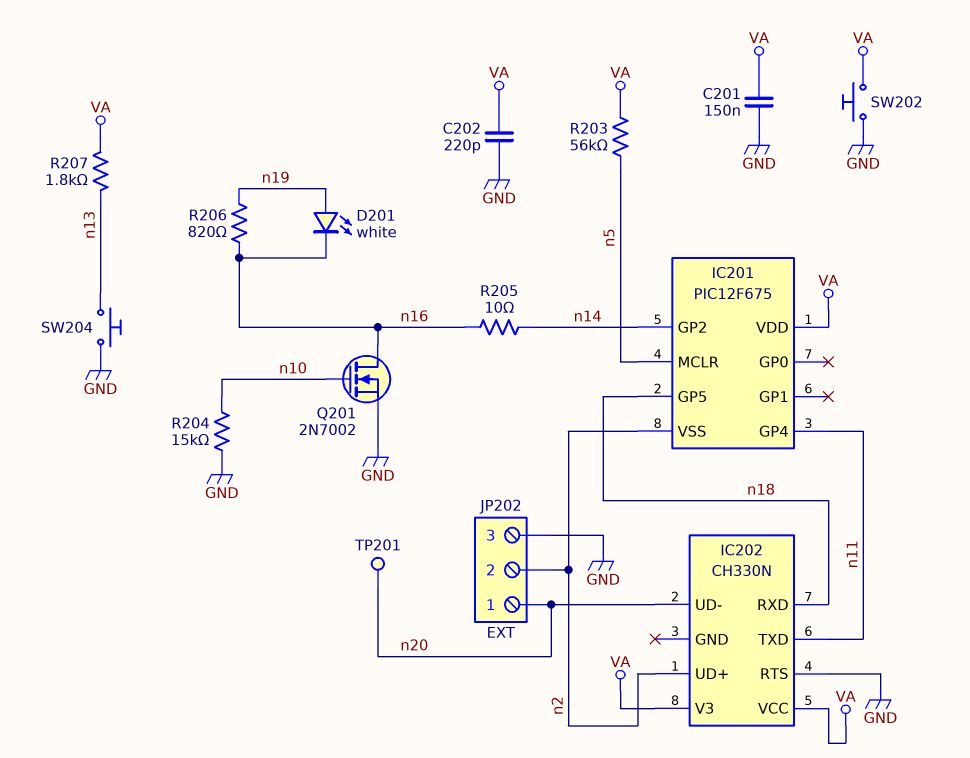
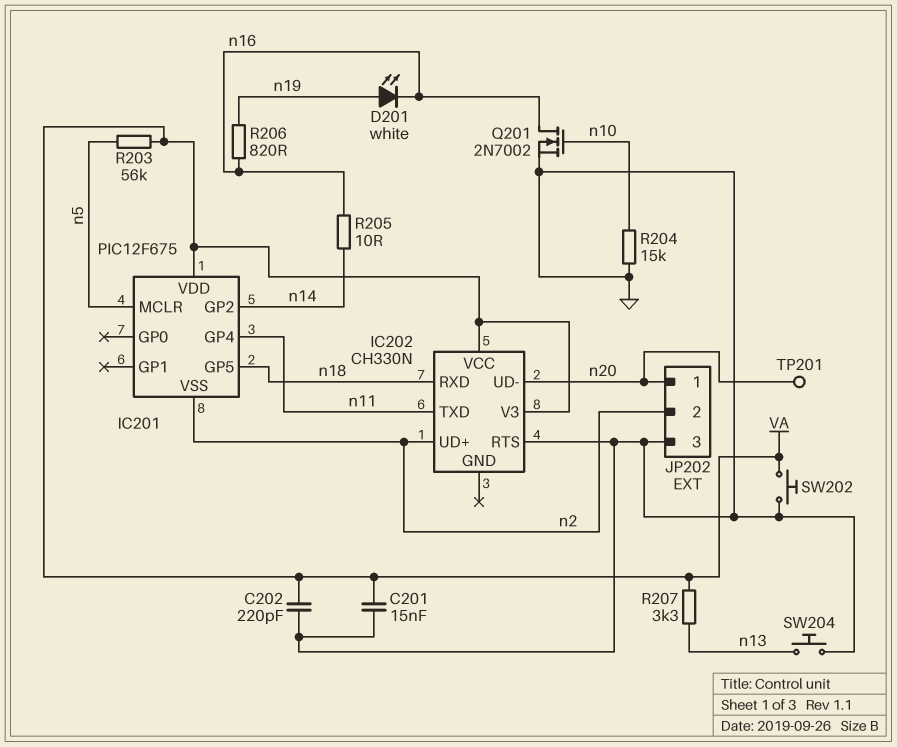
C201: 150nF (GND, VA) -> 15nF (GND, VA)
R207: 1.8k (VA, n13) -> 3.3k (VA, n13)

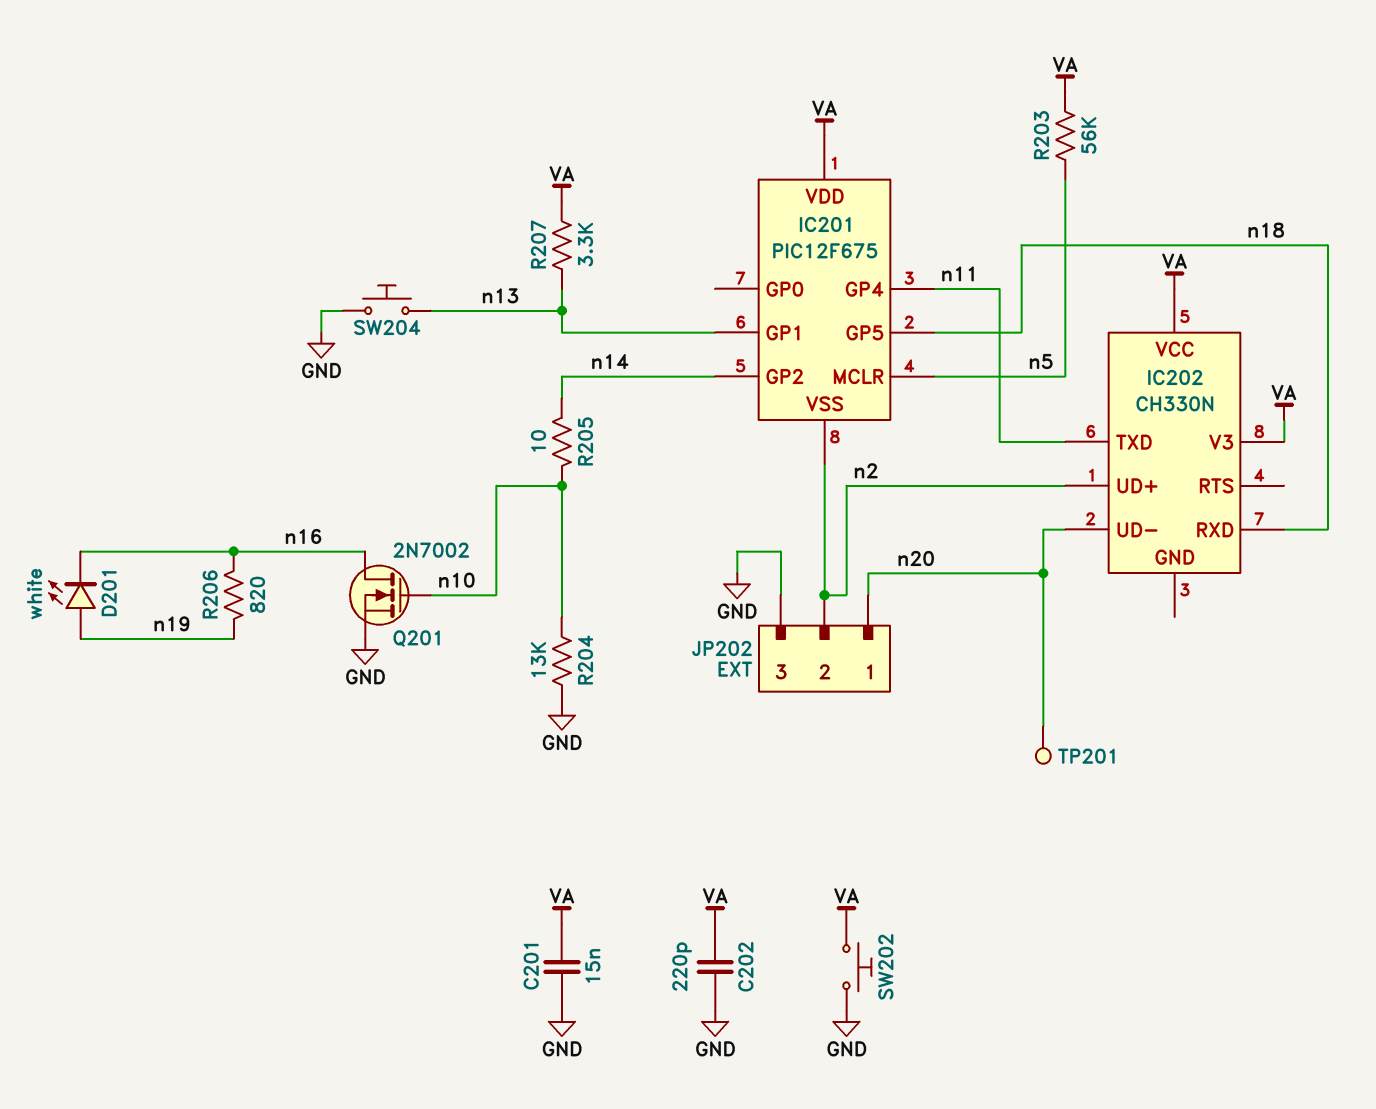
IC201 pin GP1: none -> n13
IC202 pin RTS: GND -> none
R204: 15k (GND, n10) -> 13k (GND, n10)
R205: 10 (n14, n16) -> 10 (n10, n14)

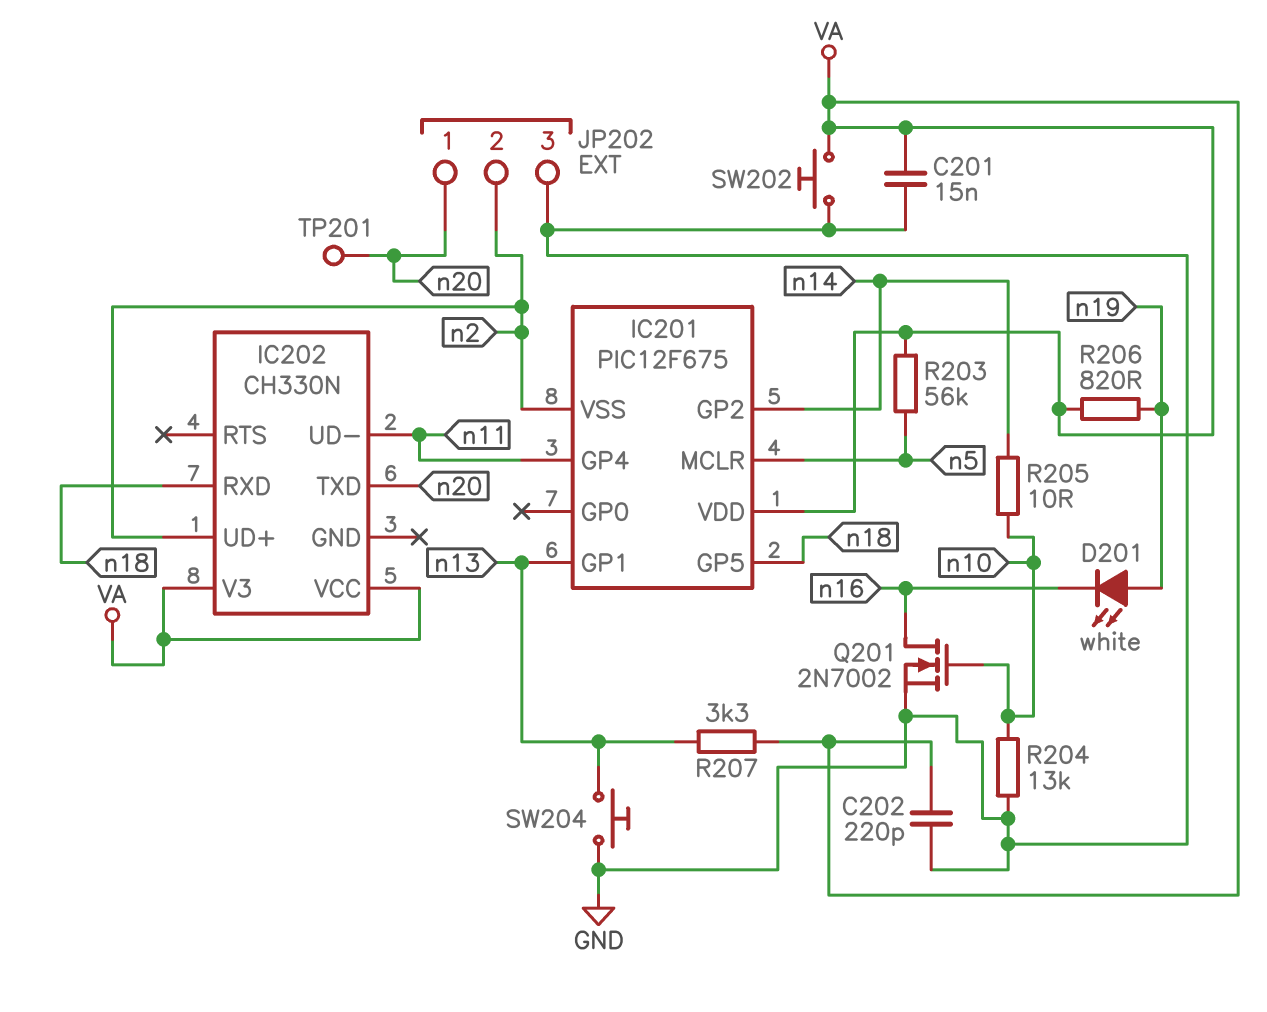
IC202 pin TXD: n11 -> n20
IC202 pin UD-: n20 -> n11
R206: 820 (n16, n19) -> 820 (VA, n19)

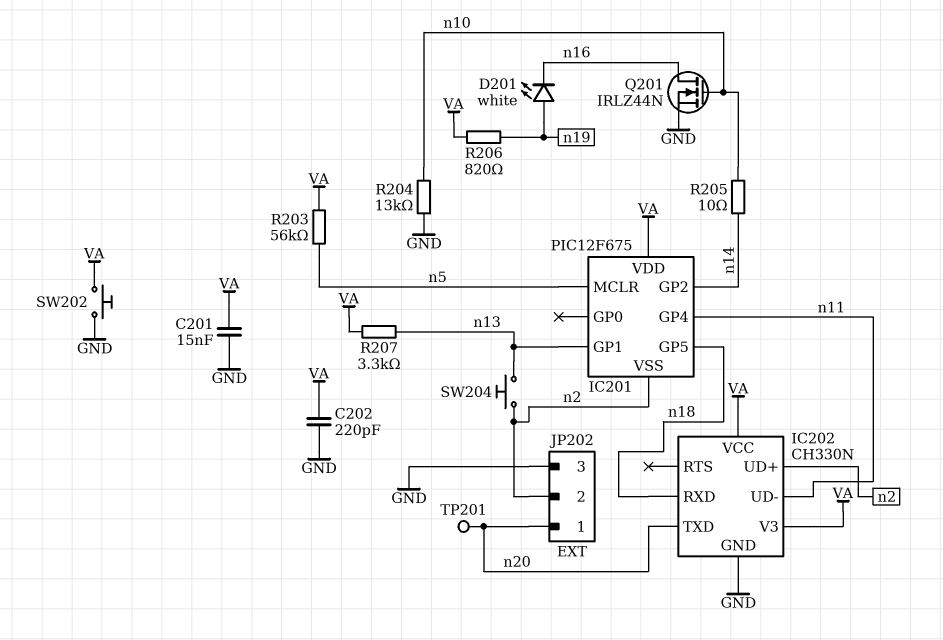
IC202 pin GND: none -> GND
Q201: NMOS 2N7002 (G n10, D n16, S GND) -> NMOS IRLZ44N (G n10, D n16, S GND)
SW204: button (GND, n13) -> button (n2, n13)

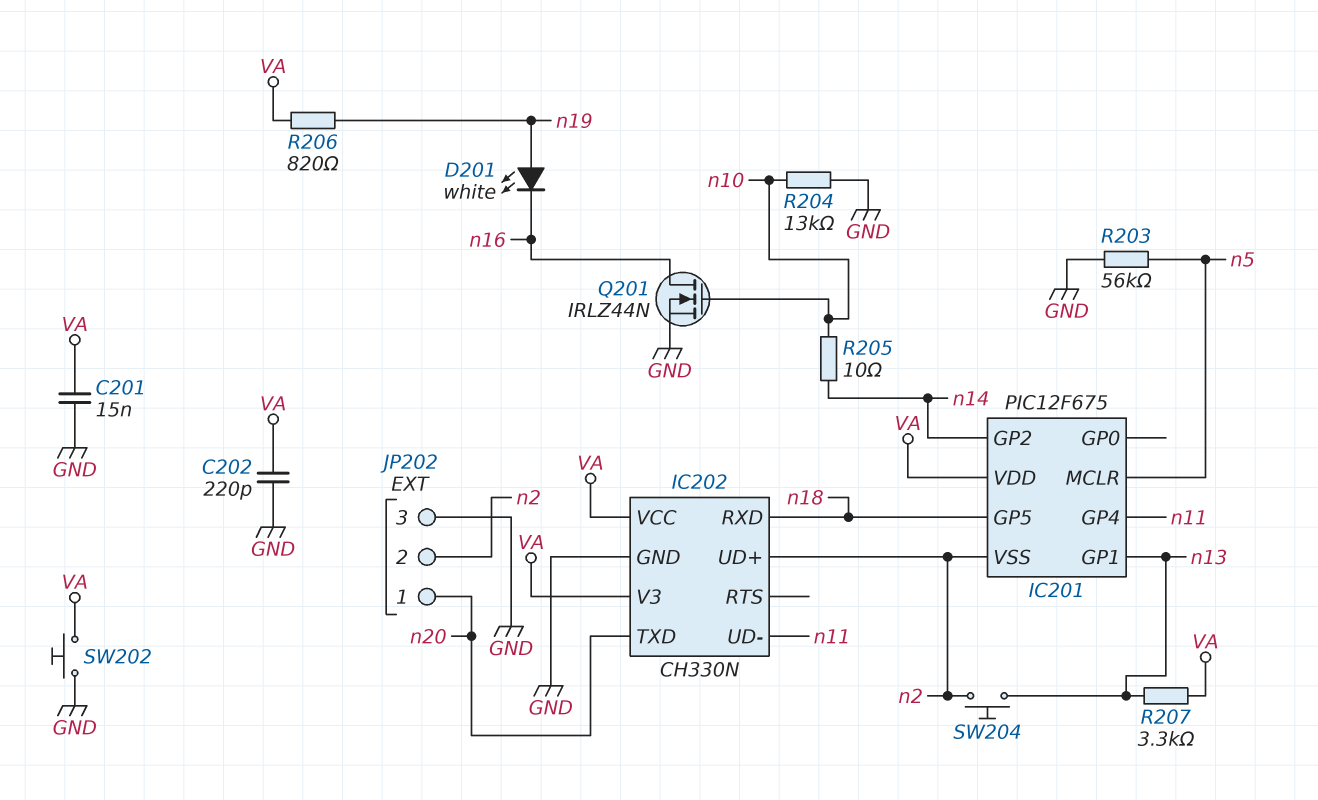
R203: 56k (VA, n5) -> 56k (GND, n5)
TP201: test point (n20) -> none

